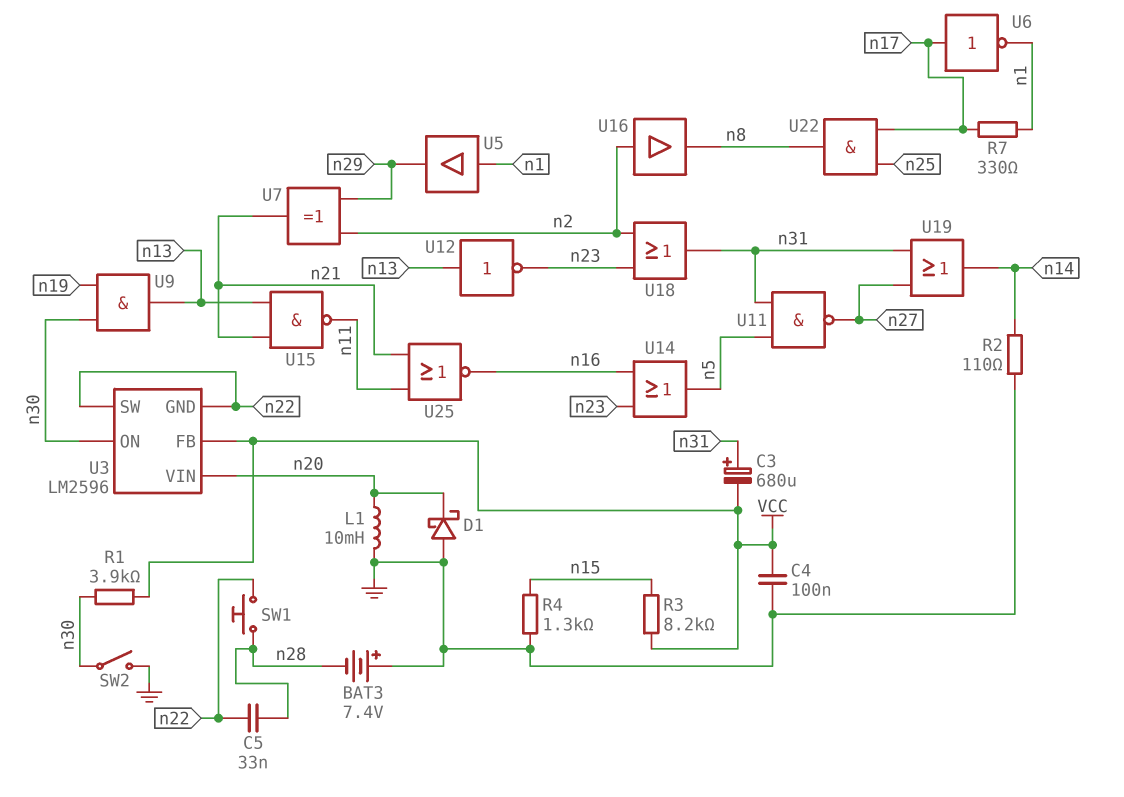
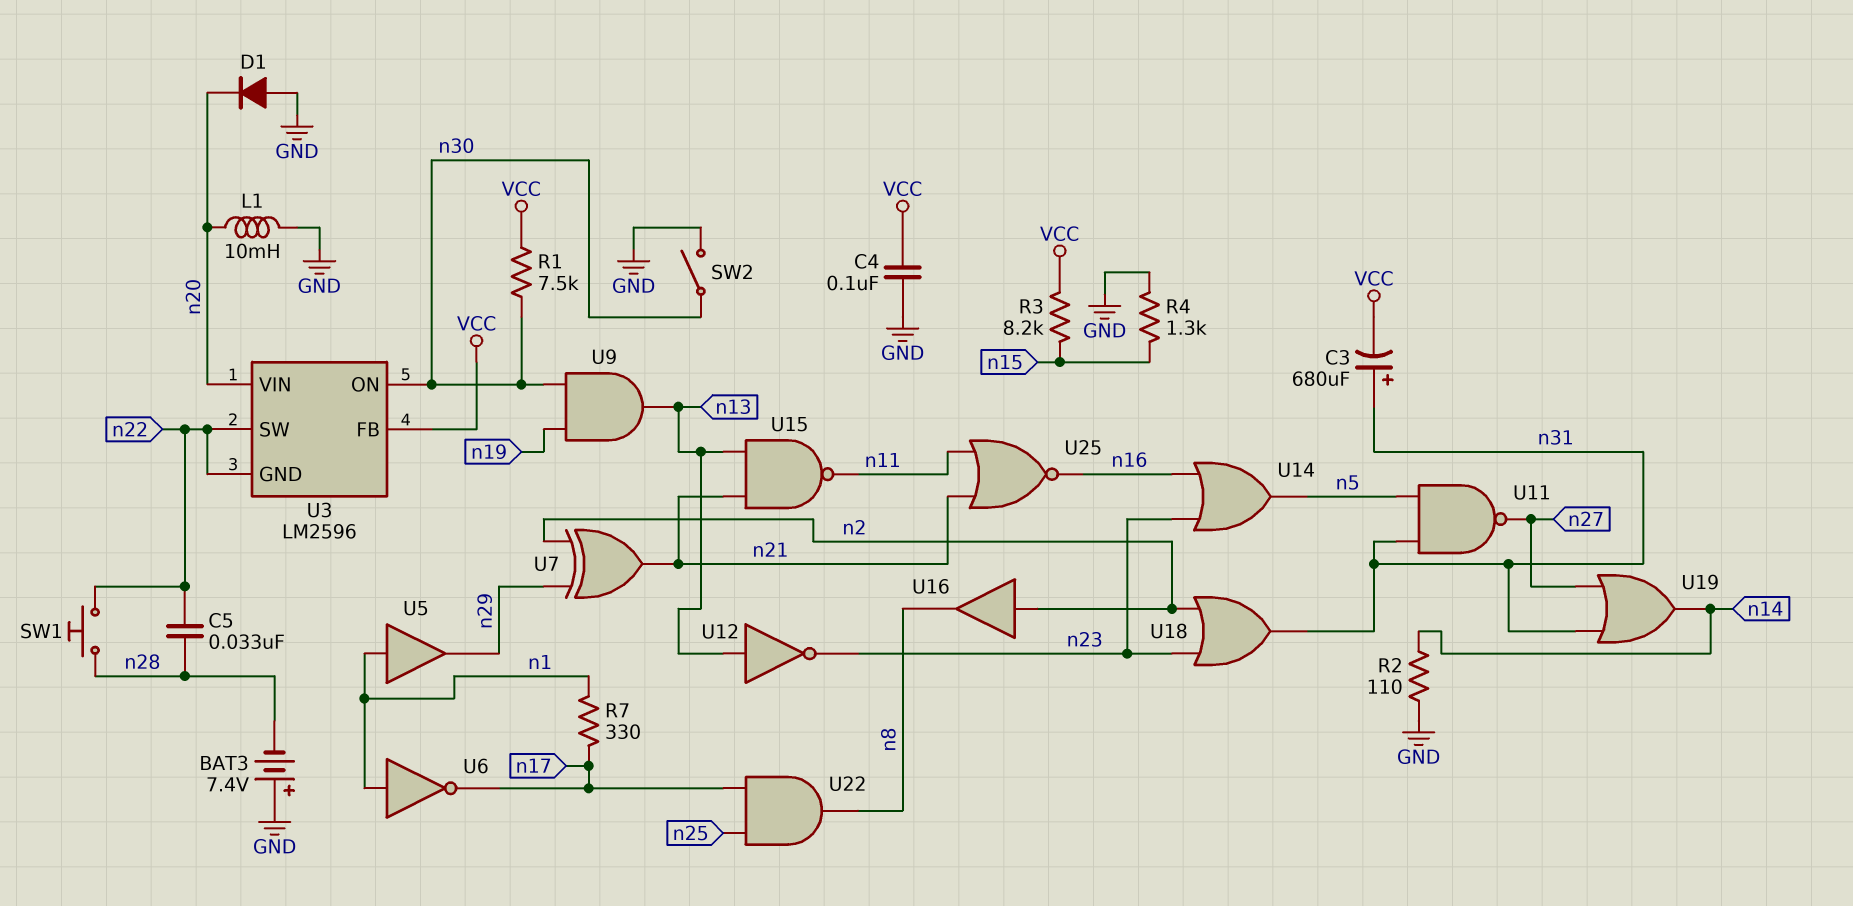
D1: schottky (A GND, K n20) -> diode (A GND, K n20)
R1: 3.9k (VCC, n30) -> 7.5k (VCC, n30)
U6: NOT (in n17, out n1) -> NOT (in n1, out n17)

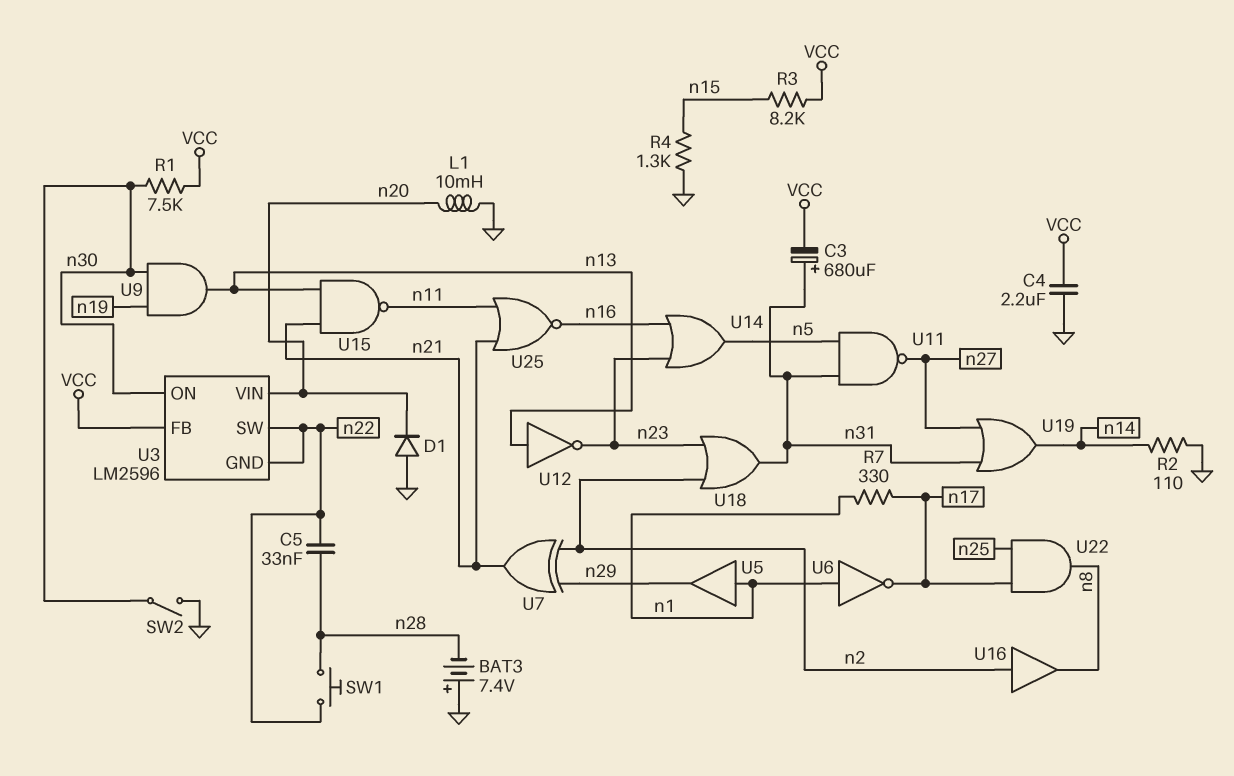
C4: 100nF (GND, VCC) -> 2.2uF (GND, VCC)

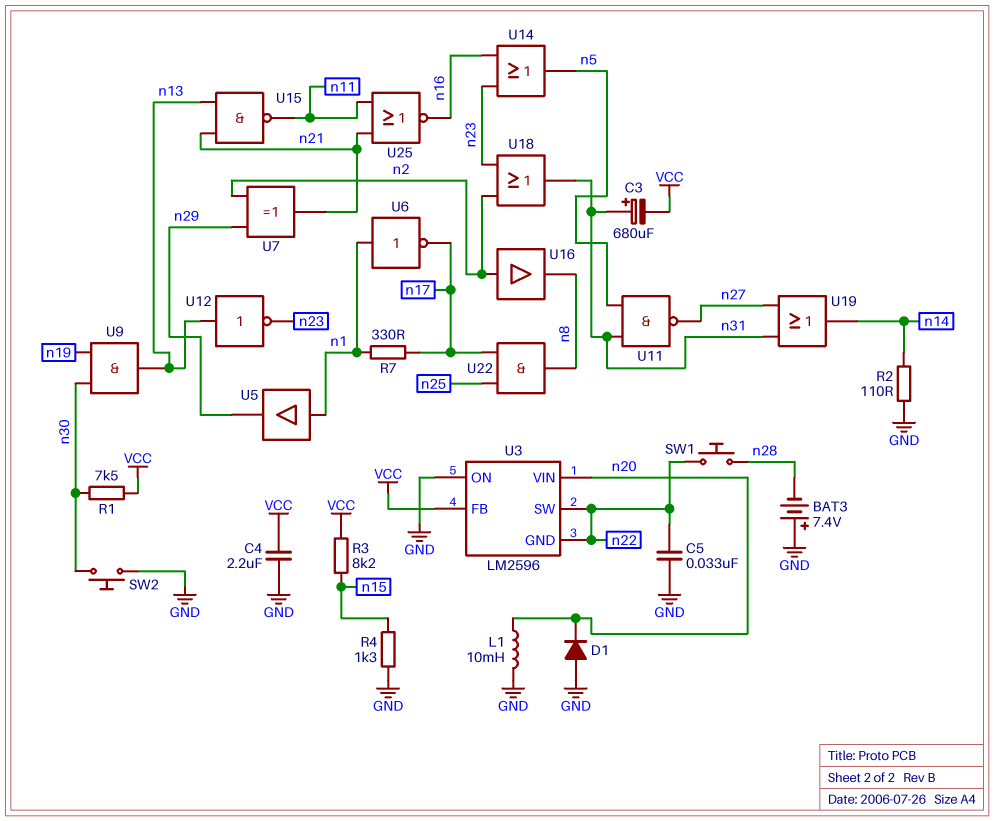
C5: 33nF (n22, n28) -> 33nF (GND, n22)
SW2: switch (GND, n30) -> button (GND, n30)
U3 pin ON: n30 -> GND

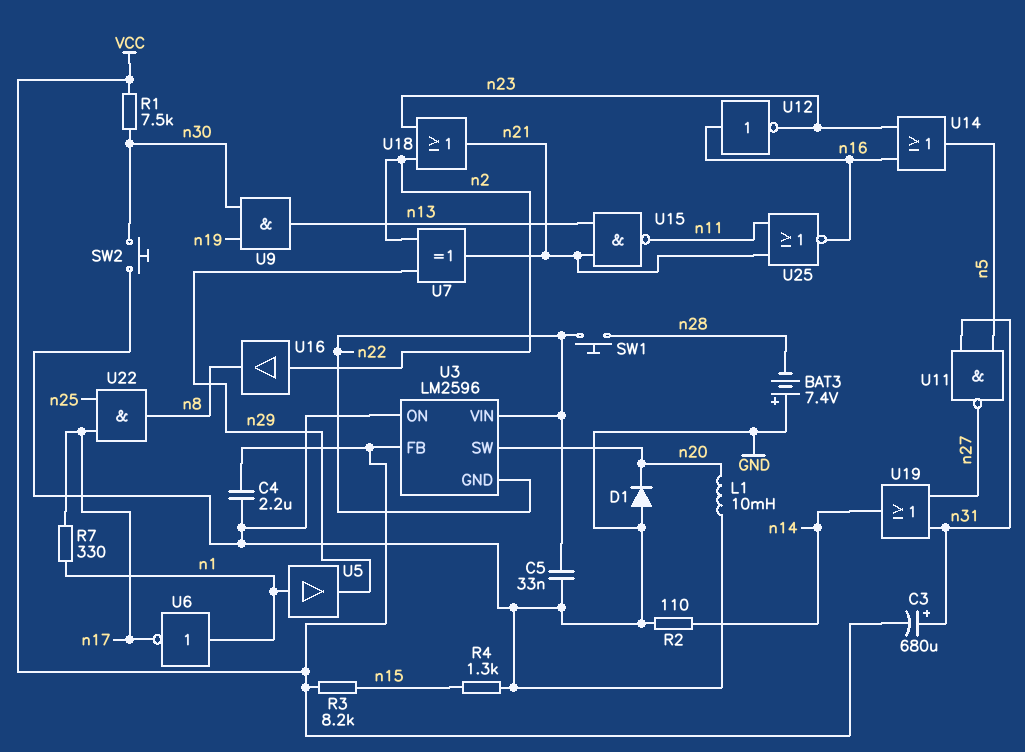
U3 pin SW: n22 -> n20
U3 pin VIN: n20 -> n22
U12: NOT (in n13, out n23) -> NOT (in n16, out n23)
U18: OR (in n2, in n23, out n31) -> OR (in n2, in n23, out n21)

